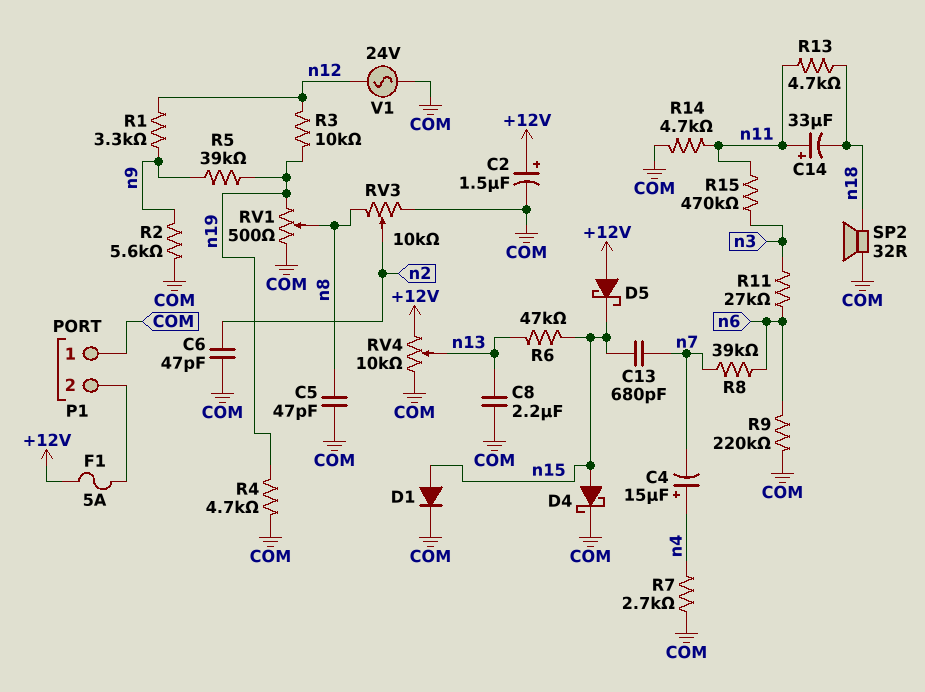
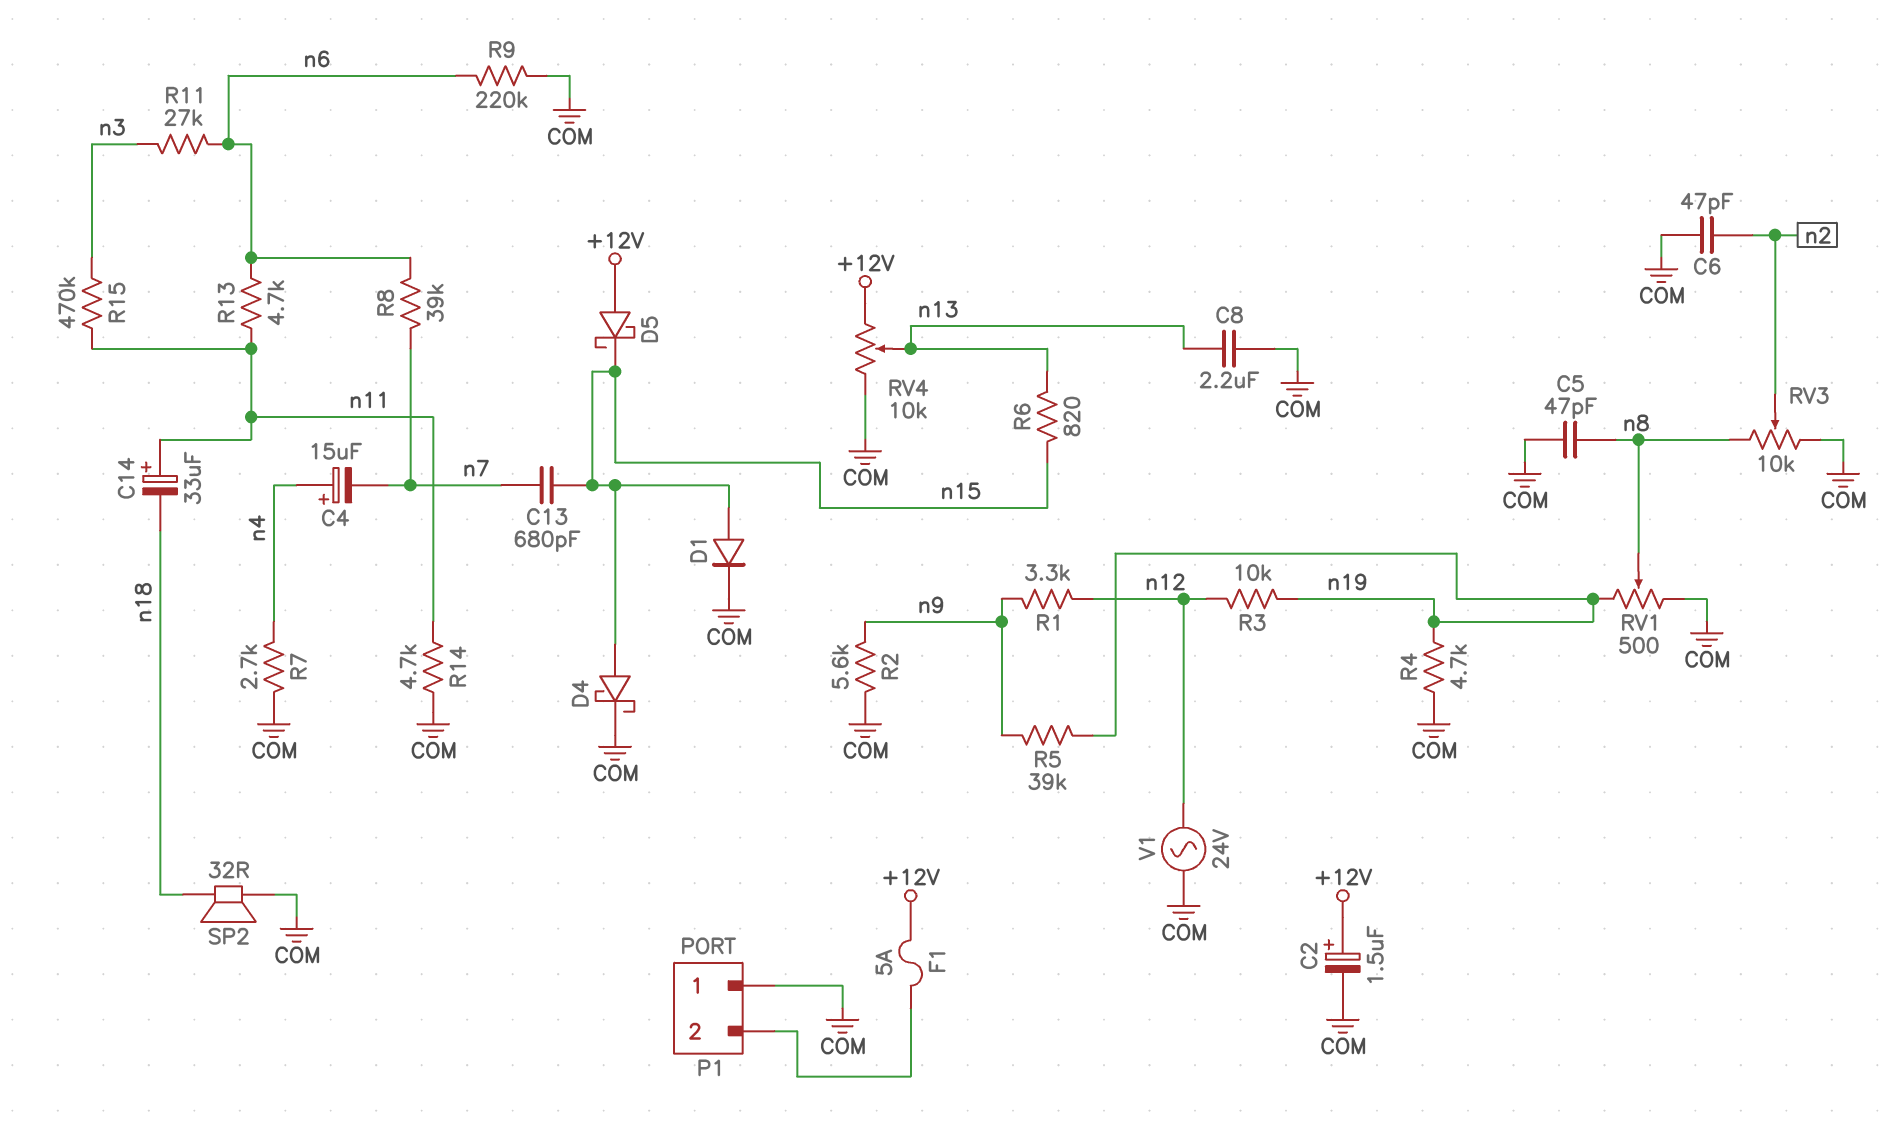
R6: 47k (n13, n15) -> 820 (n13, n15)
R13: 4.7k (n11, n18) -> 4.7k (n6, n11)

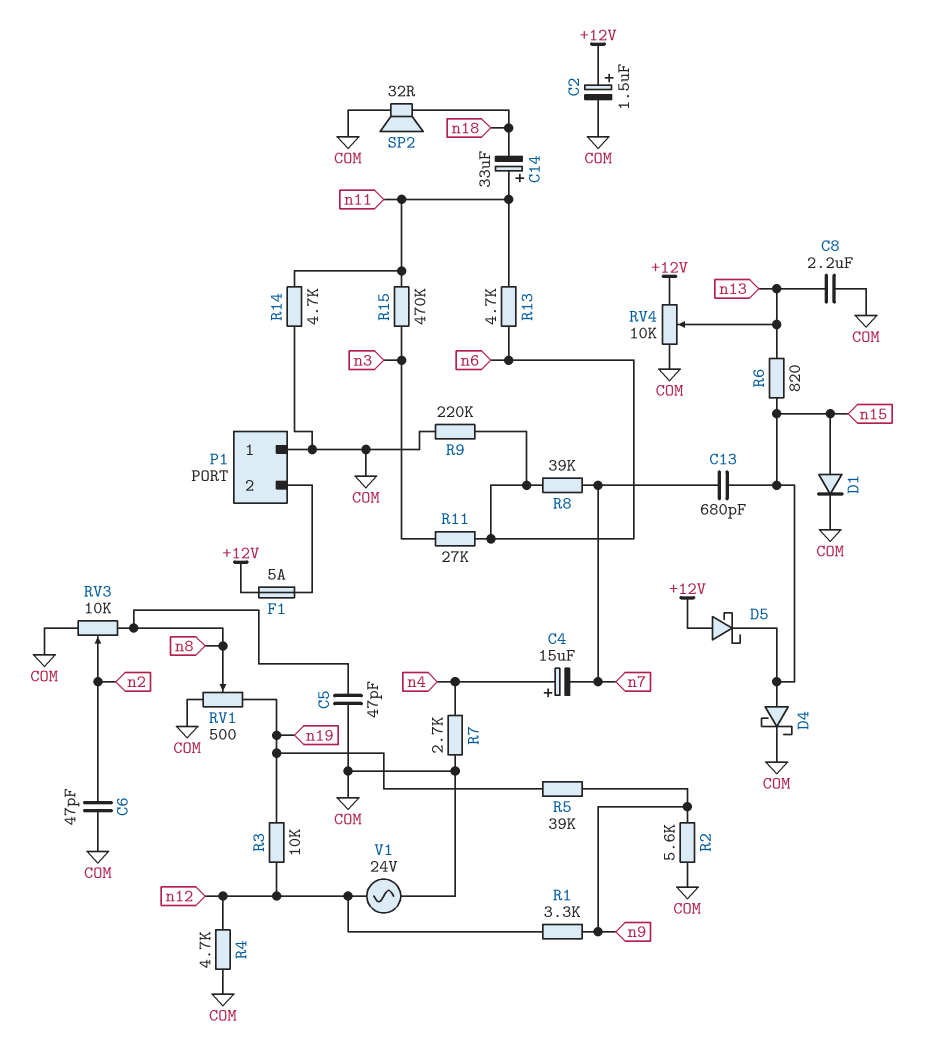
R4: 4.7k (COM, n19) -> 4.7k (COM, n12)

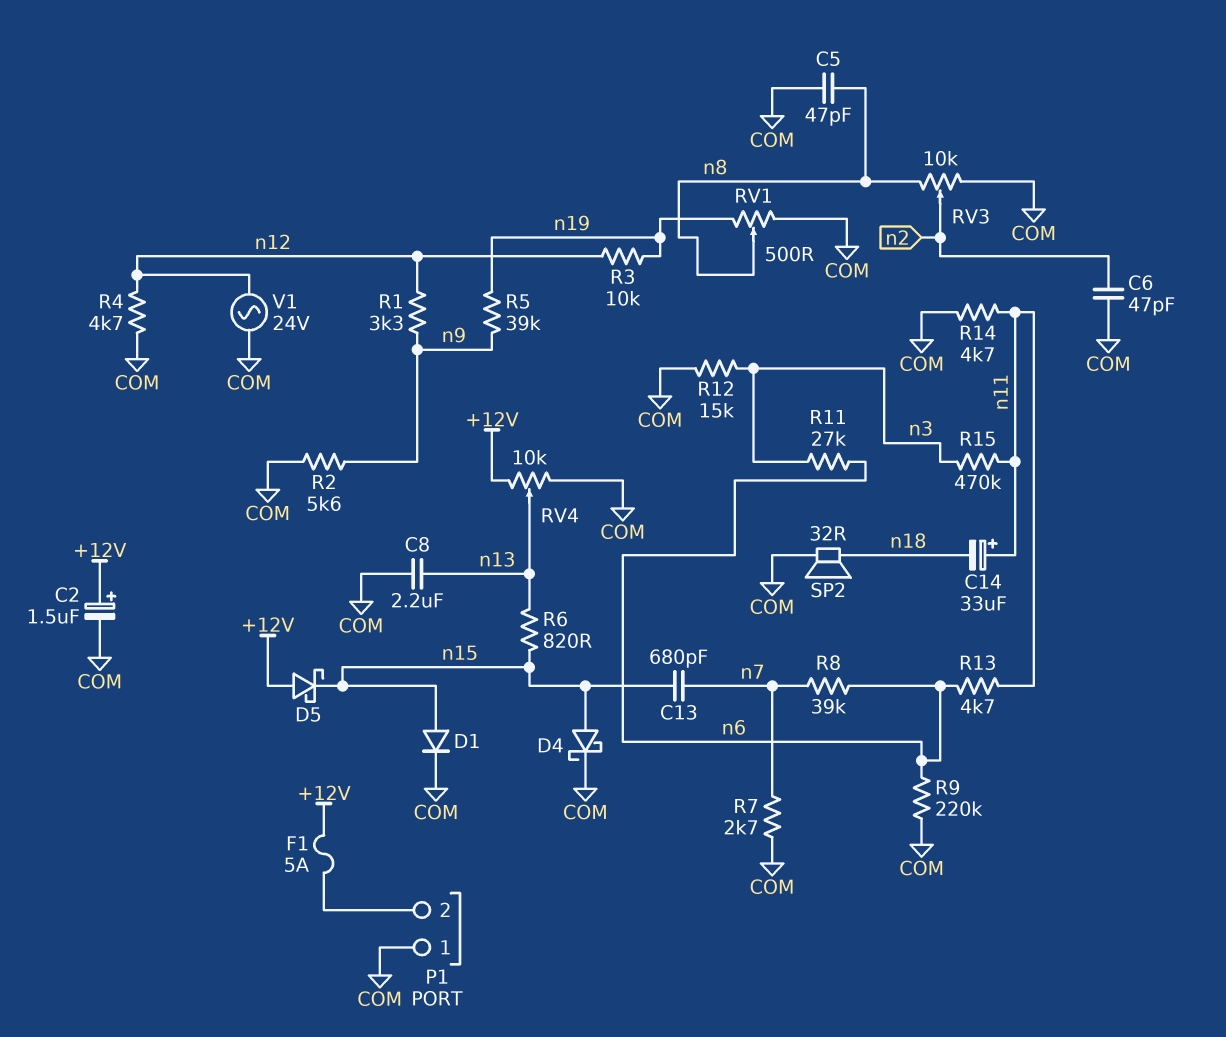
C4: 15uF (plus n4, minus n7) -> none
R7: 2.7k (COM, n4) -> 2.7k (COM, n7)
R12: none -> 15k (COM, n3)

